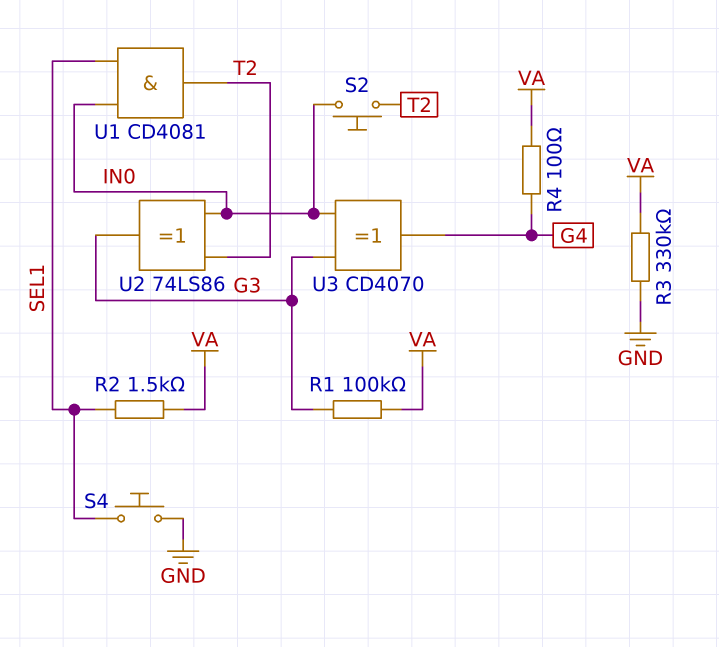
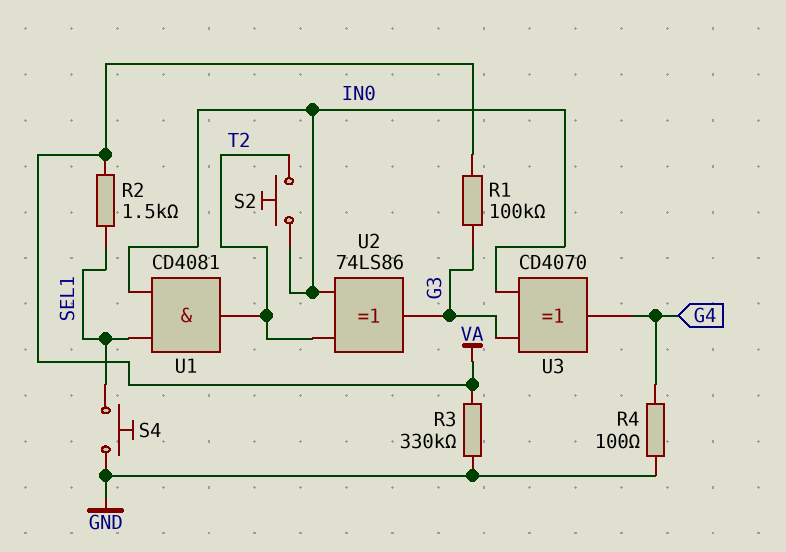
R4: 100 (G4, VA) -> 100 (G4, GND)

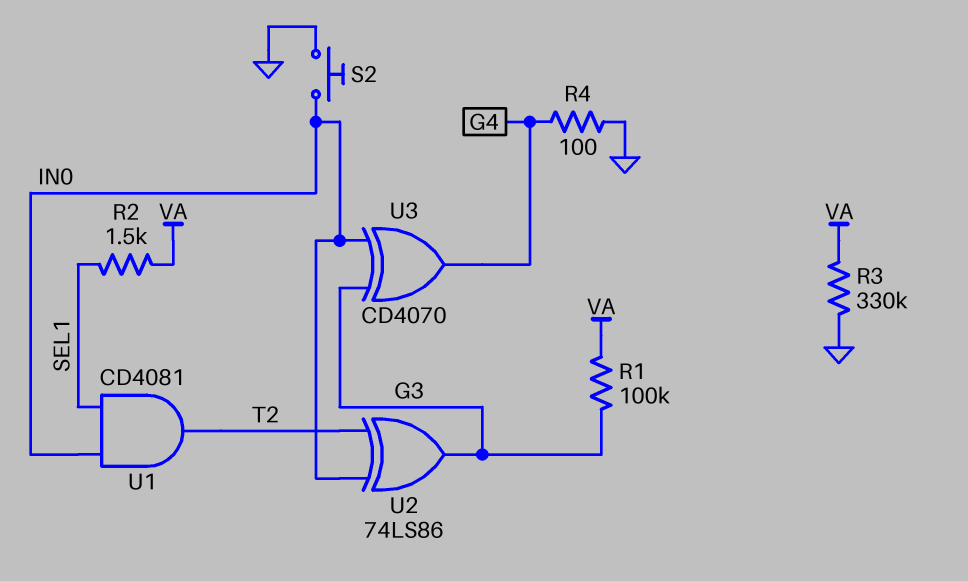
S2: button (IN0, T2) -> button (GND, IN0)
S4: button (GND, SEL1) -> none

